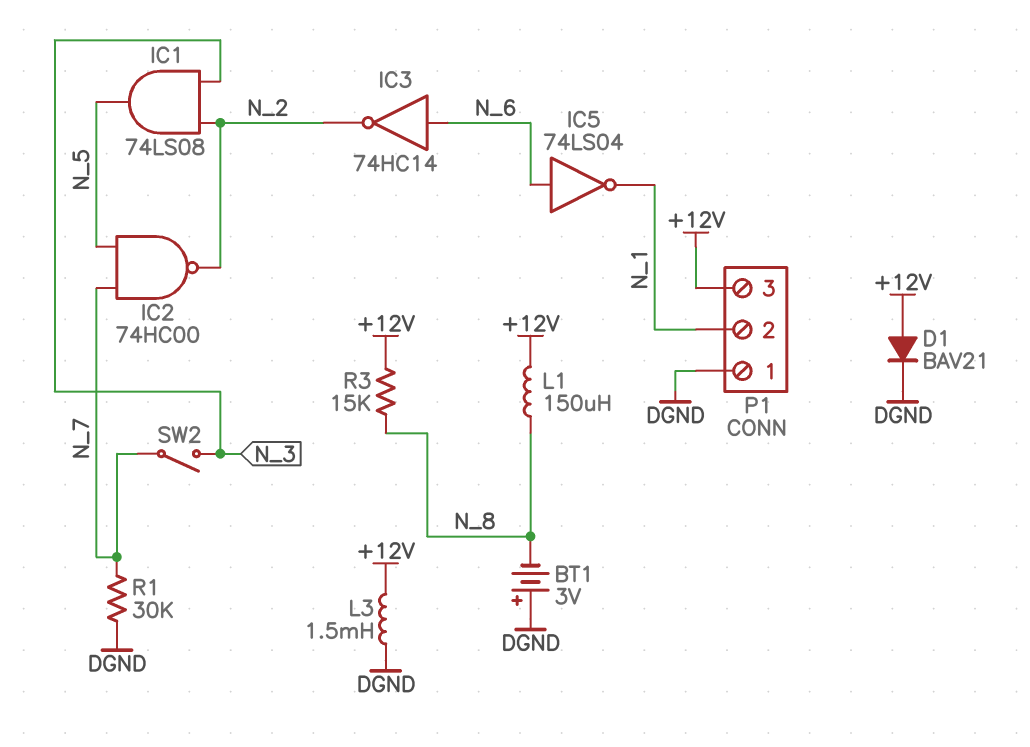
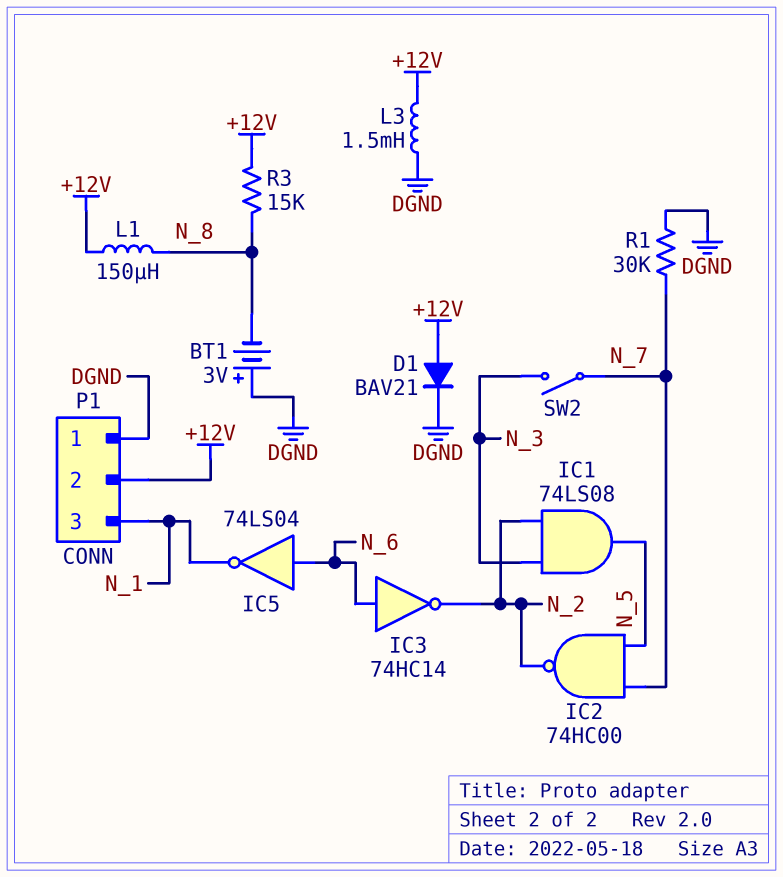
P1 pin 2: N_1 -> +12V
P1 pin 3: +12V -> N_1

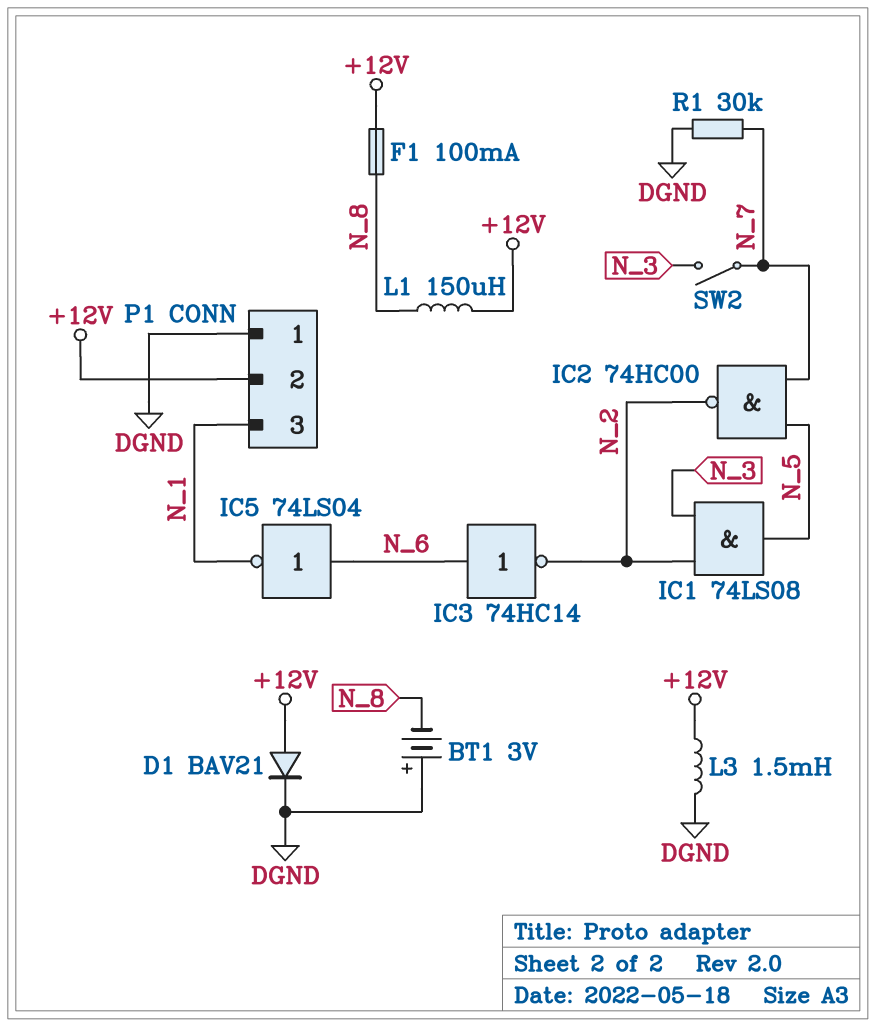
F1: none -> 100mA (+12V, N_8)
R3: 15k (+12V, N_8) -> none

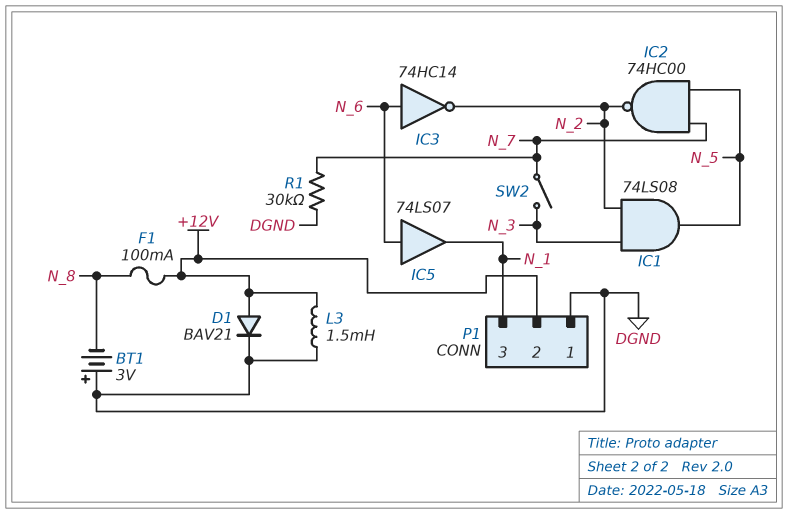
IC5: NOT 74LS04 (in N_6, out N_1) -> buffer 74LS07 (in N_6, out N_1)
L1: 150uH (+12V, N_8) -> none

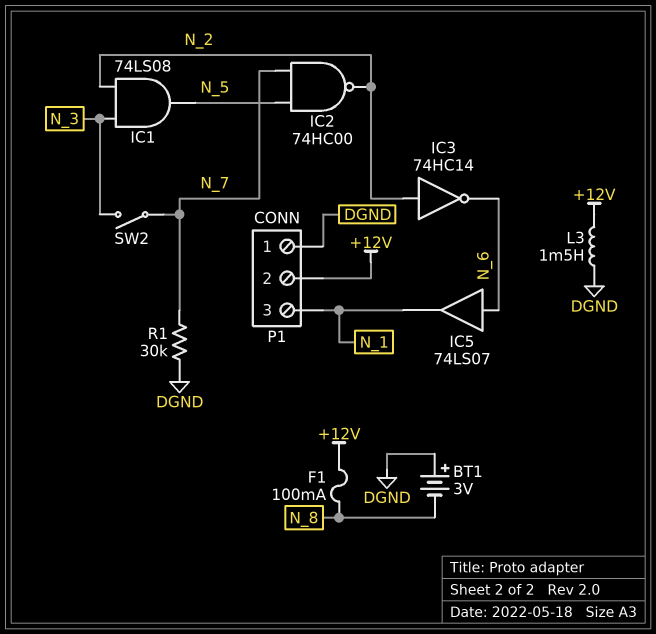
D1: diode BAV21 (A +12V, K DGND) -> none
IC3: NOT 74HC14 (in N_6, out N_2) -> NOT 74HC14 (in N_2, out N_6)

